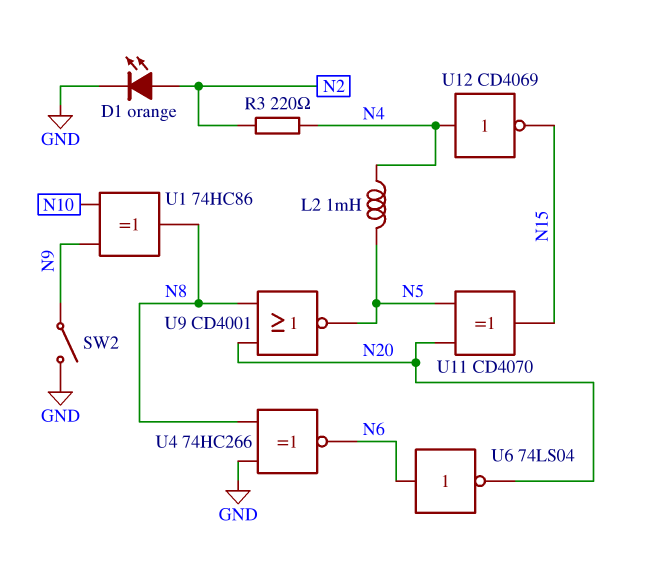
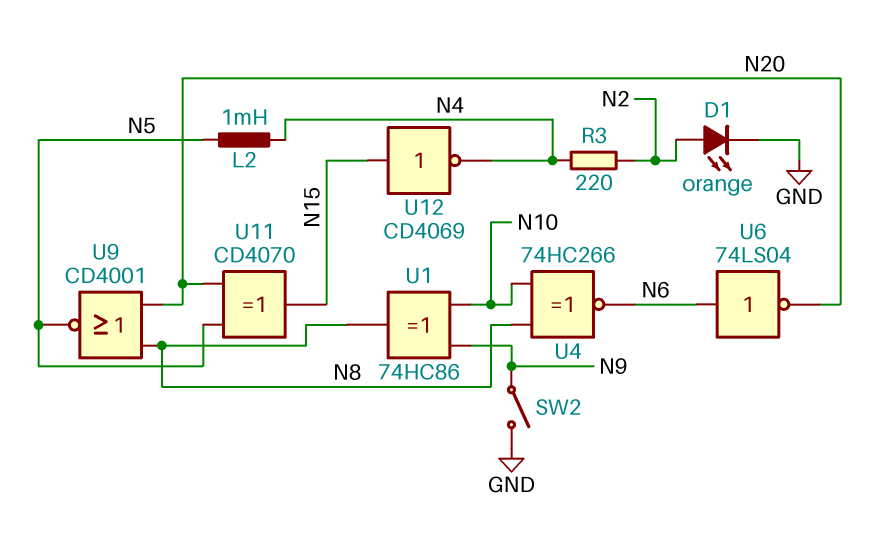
U4: XNOR 74HC266 (in GND, in N8, out N6) -> XNOR 74HC266 (in N8, in N10, out N6)
U12: NOT CD4069 (in N4, out N15) -> NOT CD4069 (in N15, out N4)

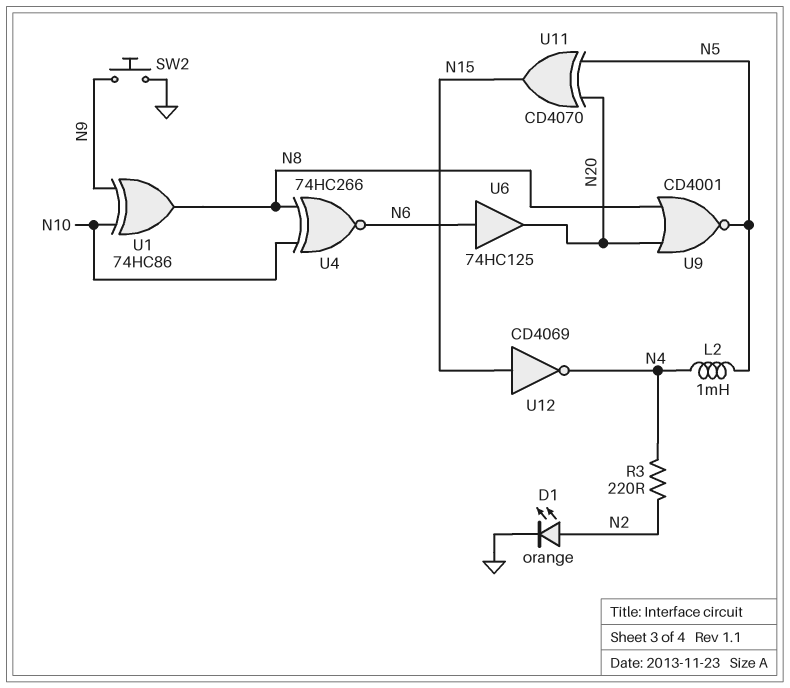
SW2: switch (GND, N9) -> button (GND, N9)
U6: NOT 74LS04 (in N6, out N20) -> buffer 74HC125 (in N6, out N20)

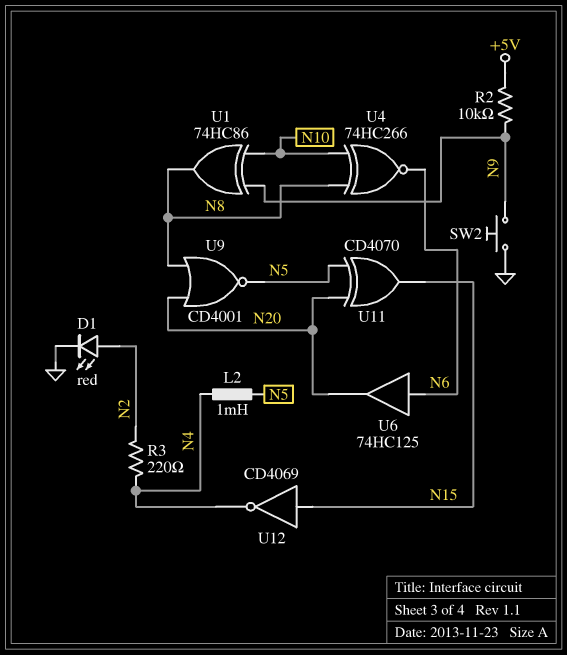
D1: LED orange (A N2, K GND) -> LED red (A N2, K GND)
R2: none -> 10k (+5V, N9)

